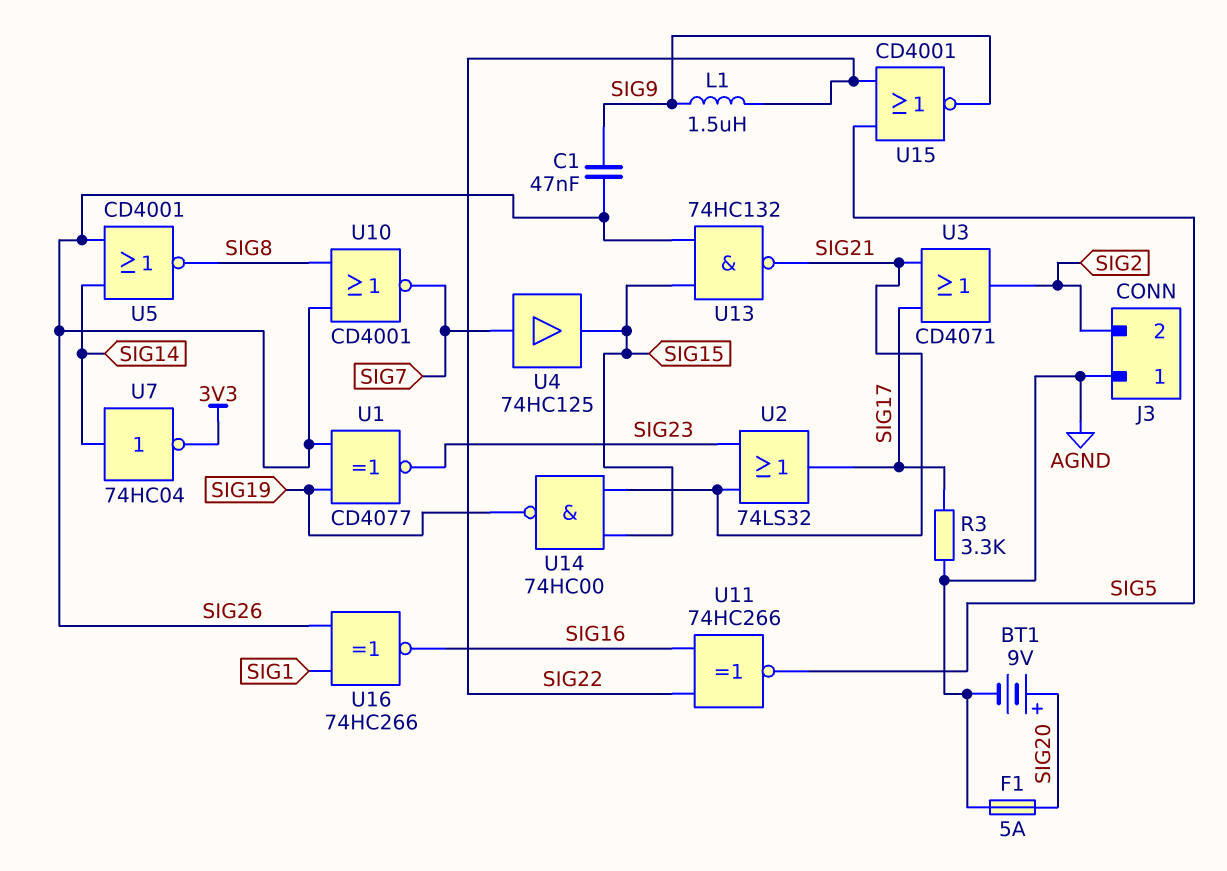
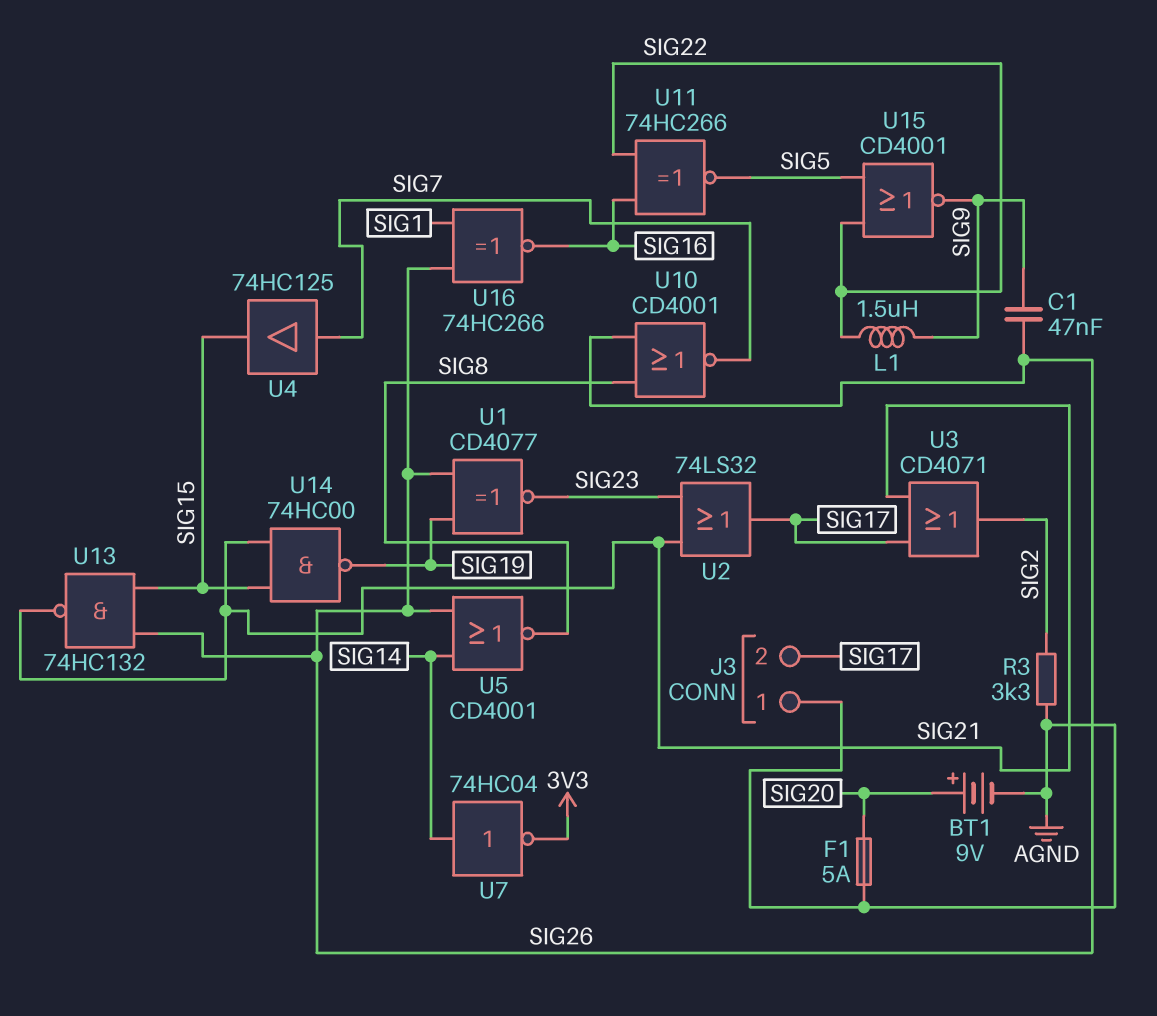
J3 pin 2: SIG2 -> SIG17
R3: 3.3k (AGND, SIG17) -> 3.3k (AGND, SIG2)

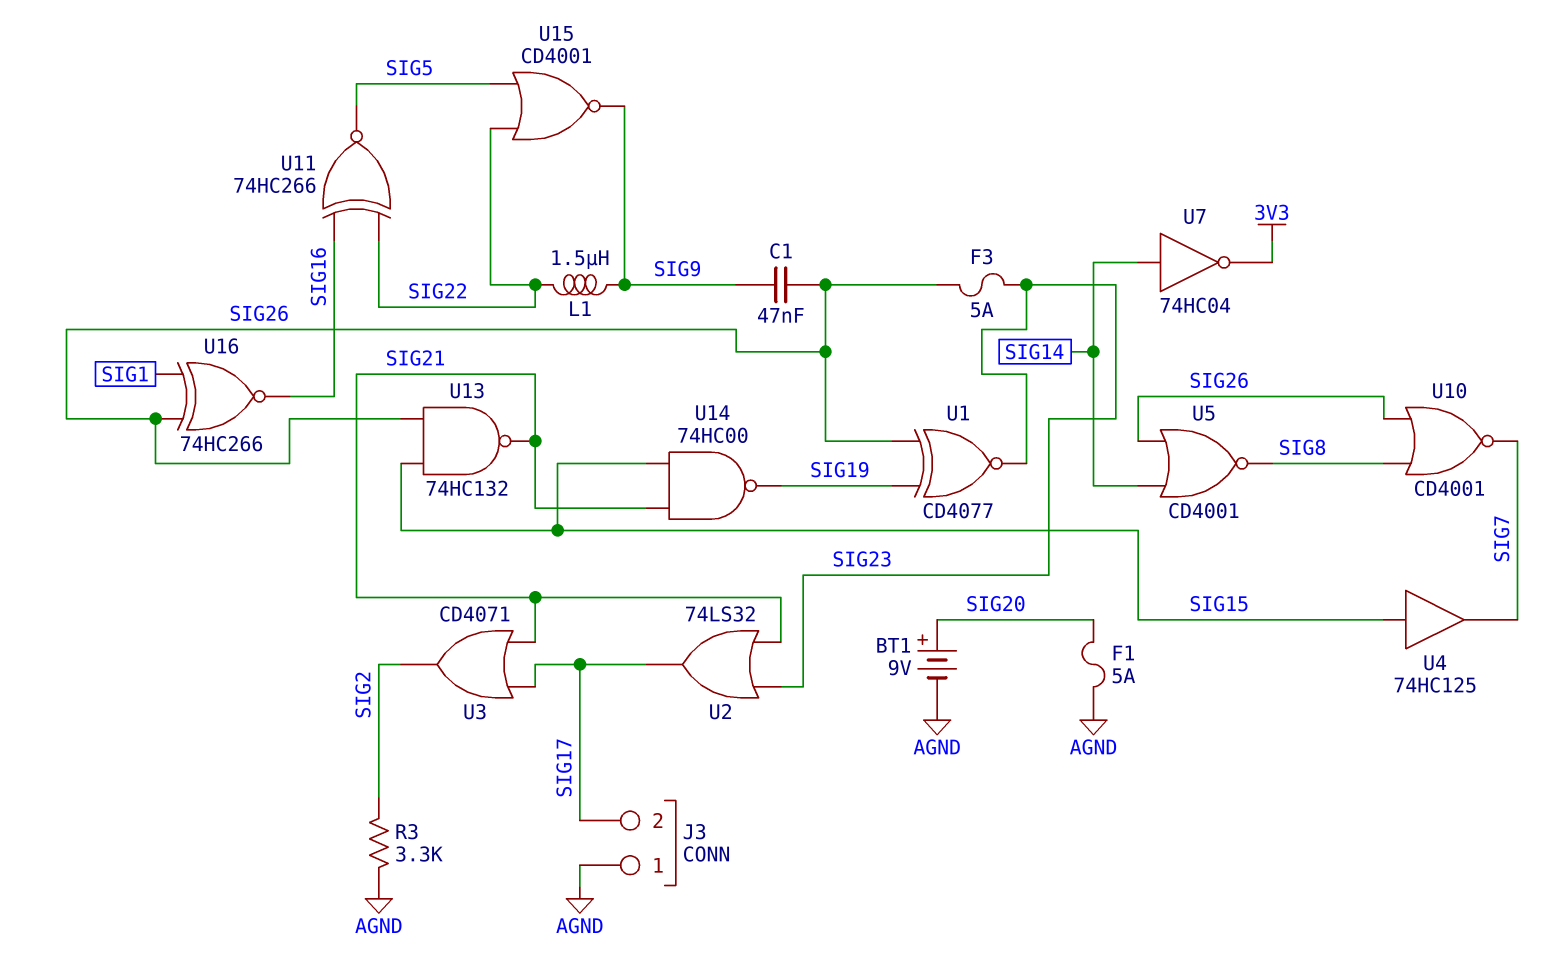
F3: none -> 5A (SIG23, SIG26)
U4: buffer 74HC125 (in SIG7, out SIG15) -> buffer 74HC125 (in SIG15, out SIG7)

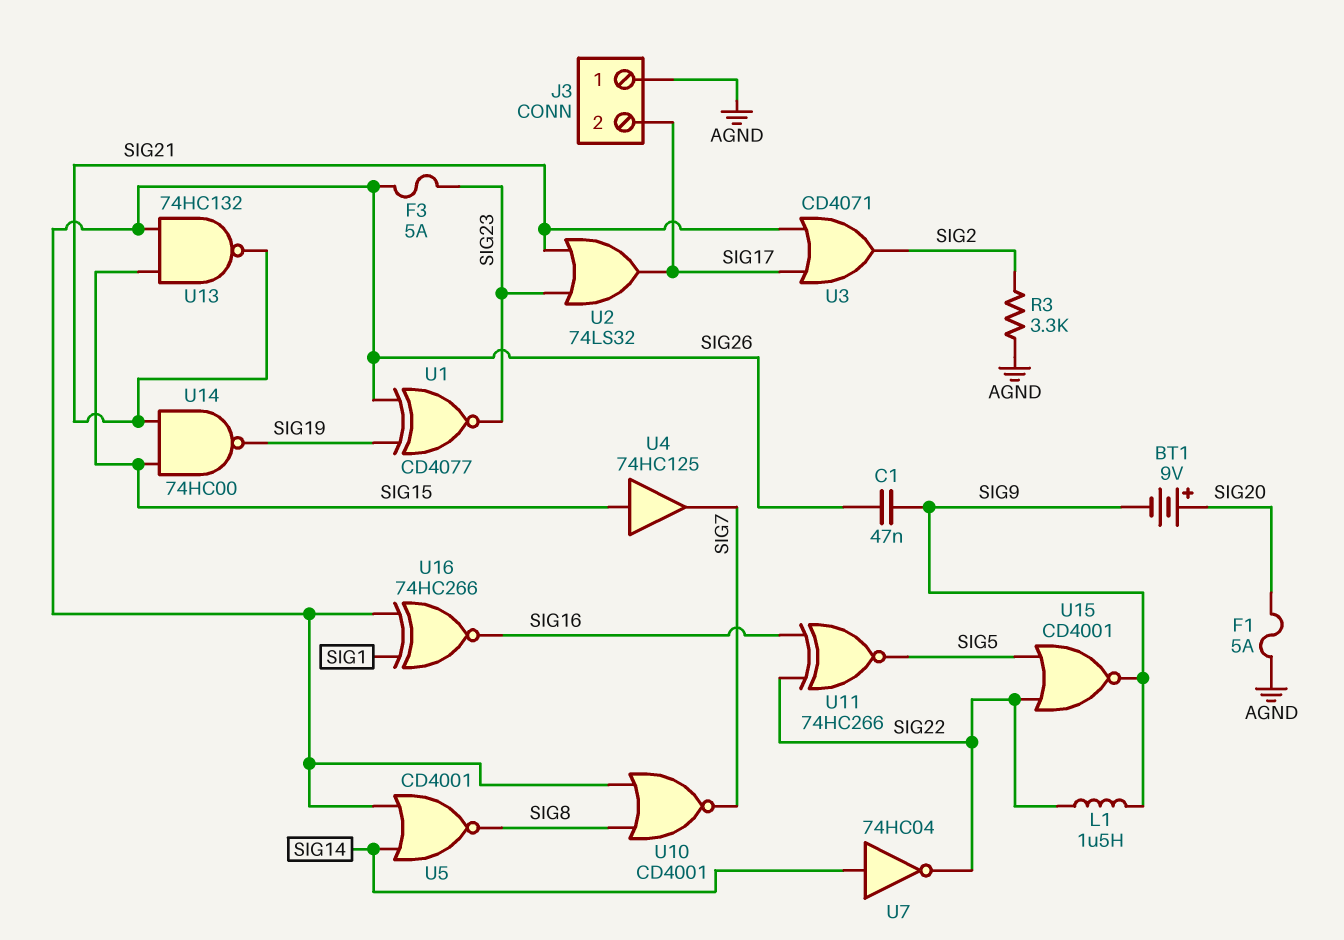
BT1: 9V (plus SIG20, minus AGND) -> 9V (plus SIG20, minus SIG9)
U7: NOT 74HC04 (in SIG14, out 3V3) -> NOT 74HC04 (in SIG14, out SIG22)

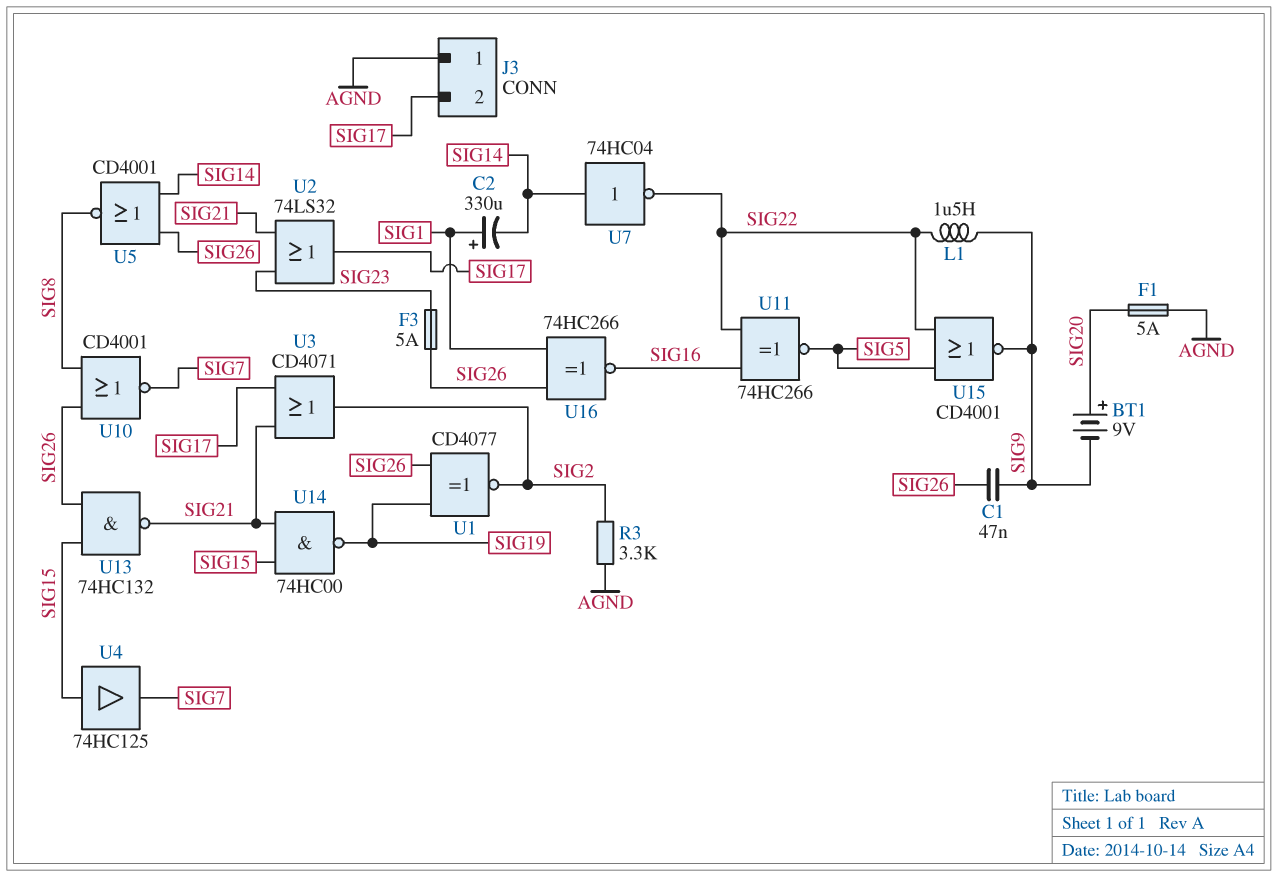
C2: none -> 330uF (plus SIG1, minus SIG14)
U1: XNOR CD4077 (in SIG19, in SIG26, out SIG23) -> XNOR CD4077 (in SIG19, in SIG26, out SIG2)

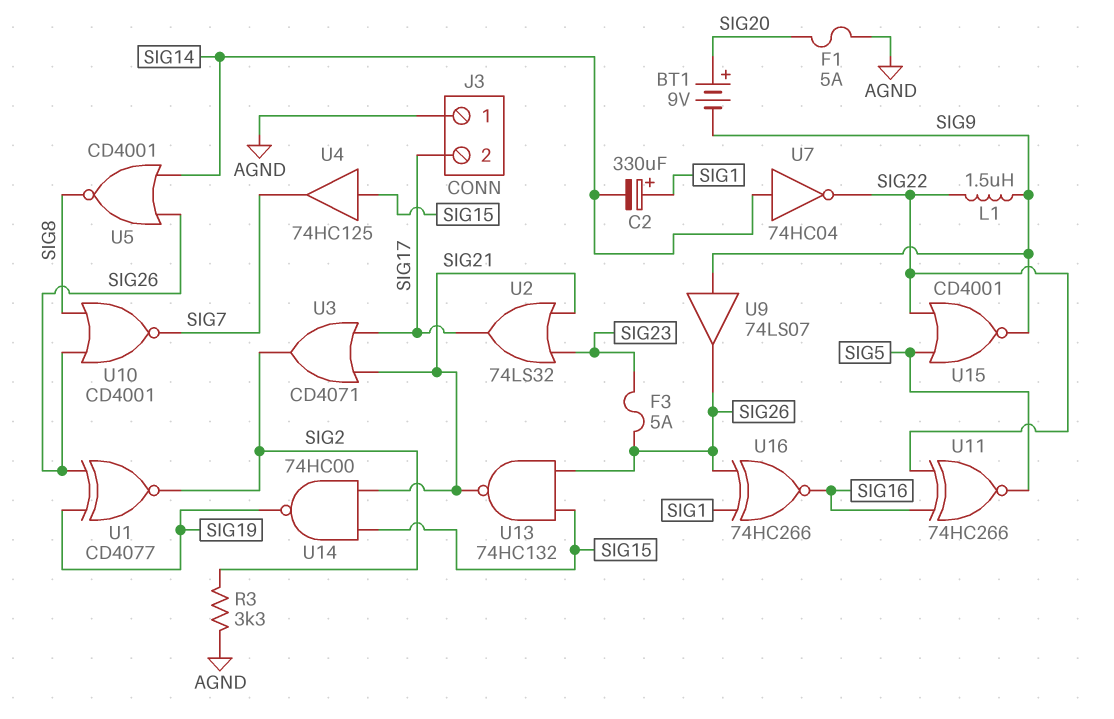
C1: 47nF (SIG9, SIG26) -> none
U9: none -> buffer 74LS07 (in SIG9, out SIG26)

